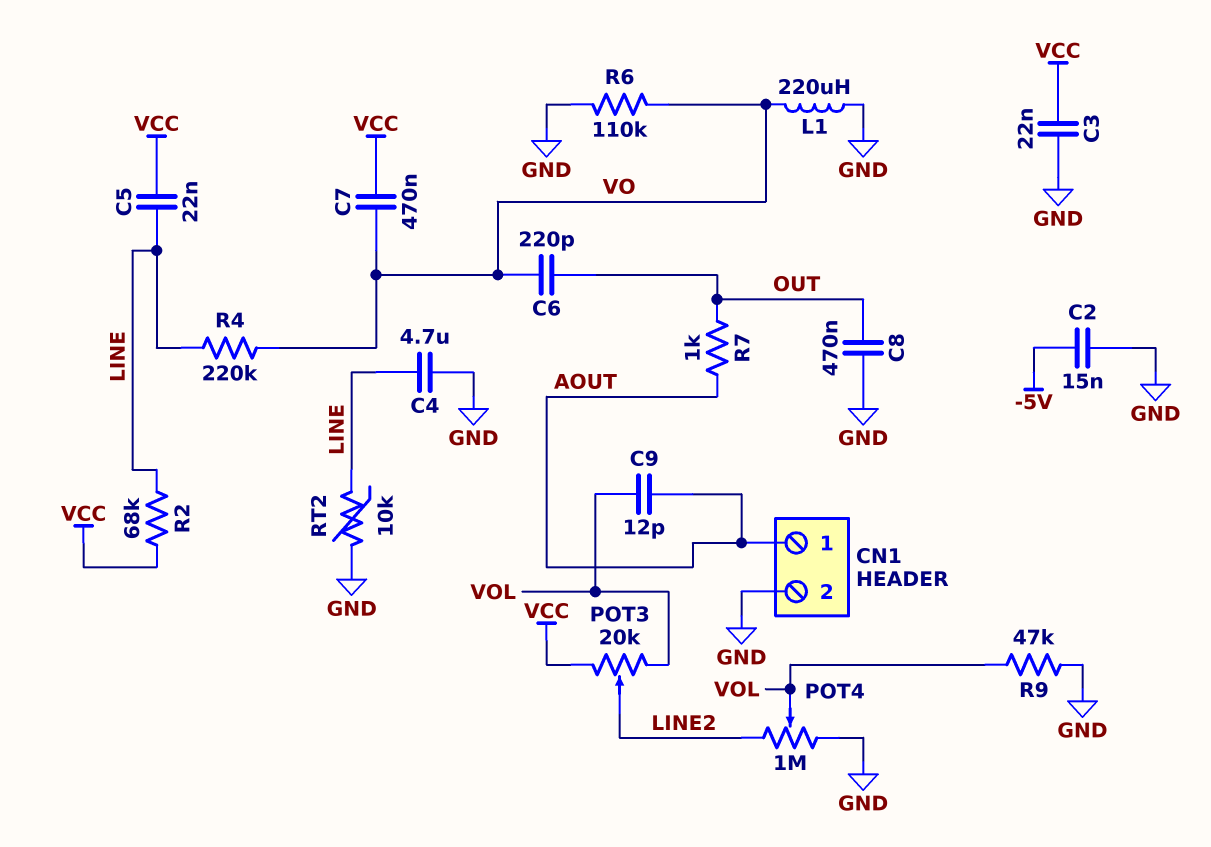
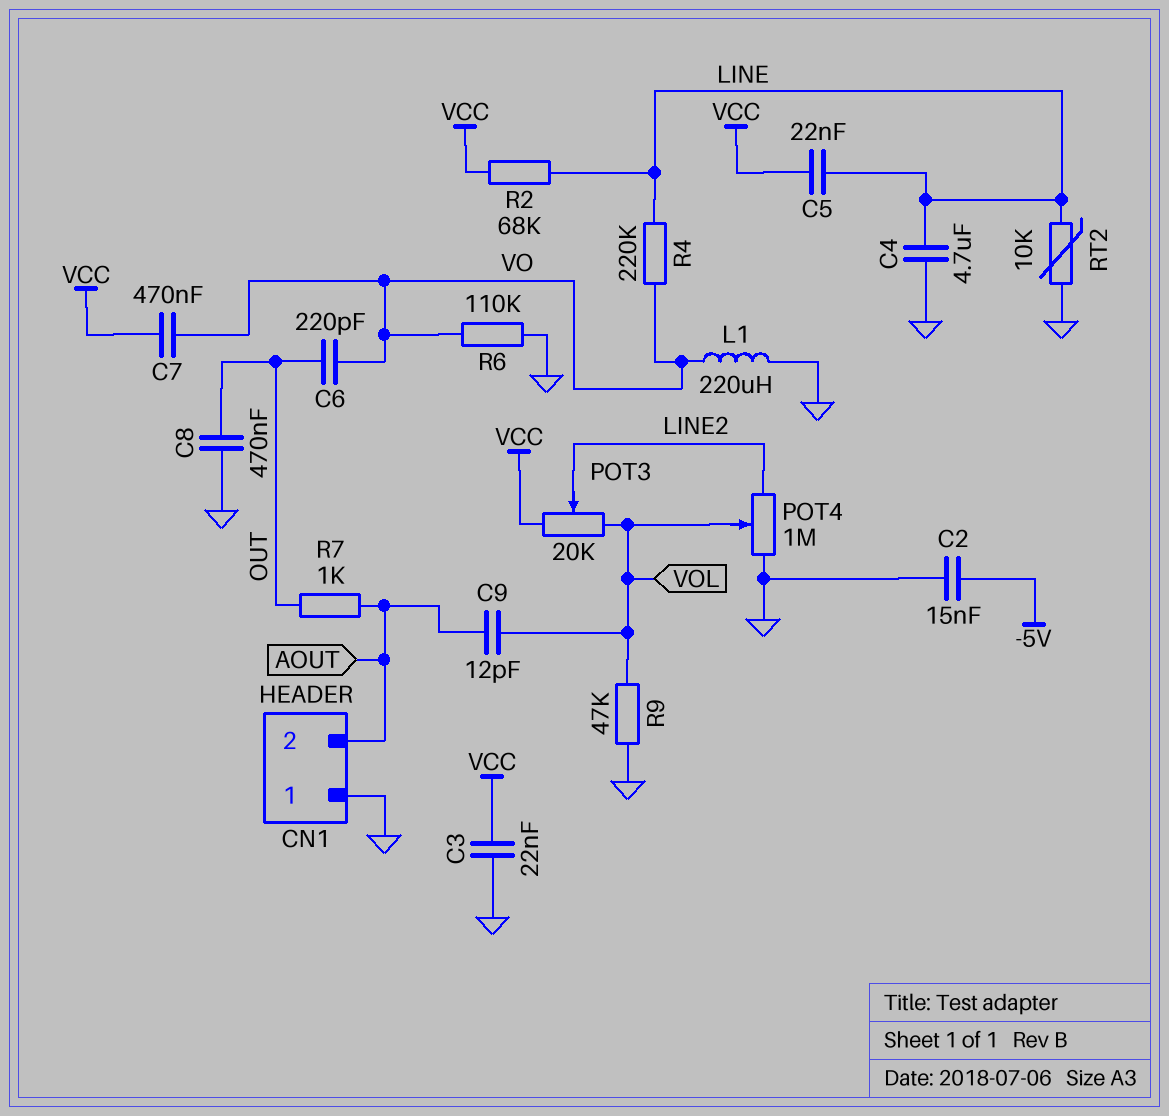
CN1 pin 1: AOUT -> GND
CN1 pin 2: GND -> AOUT

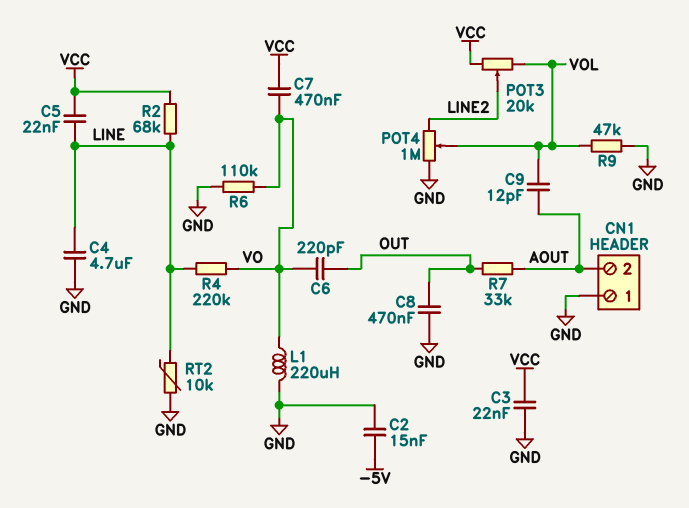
R7: 1k (AOUT, OUT) -> 33k (AOUT, OUT)

